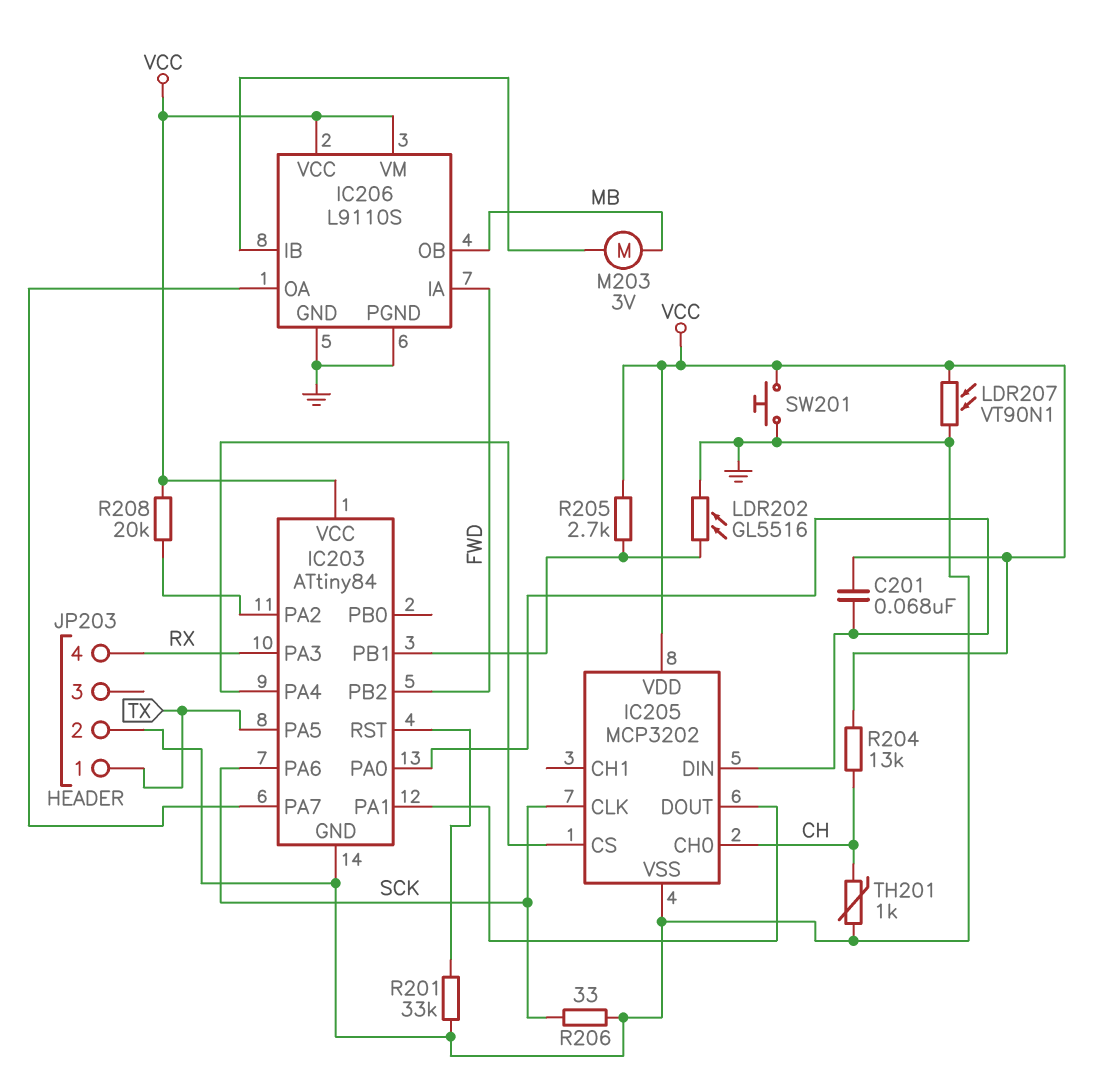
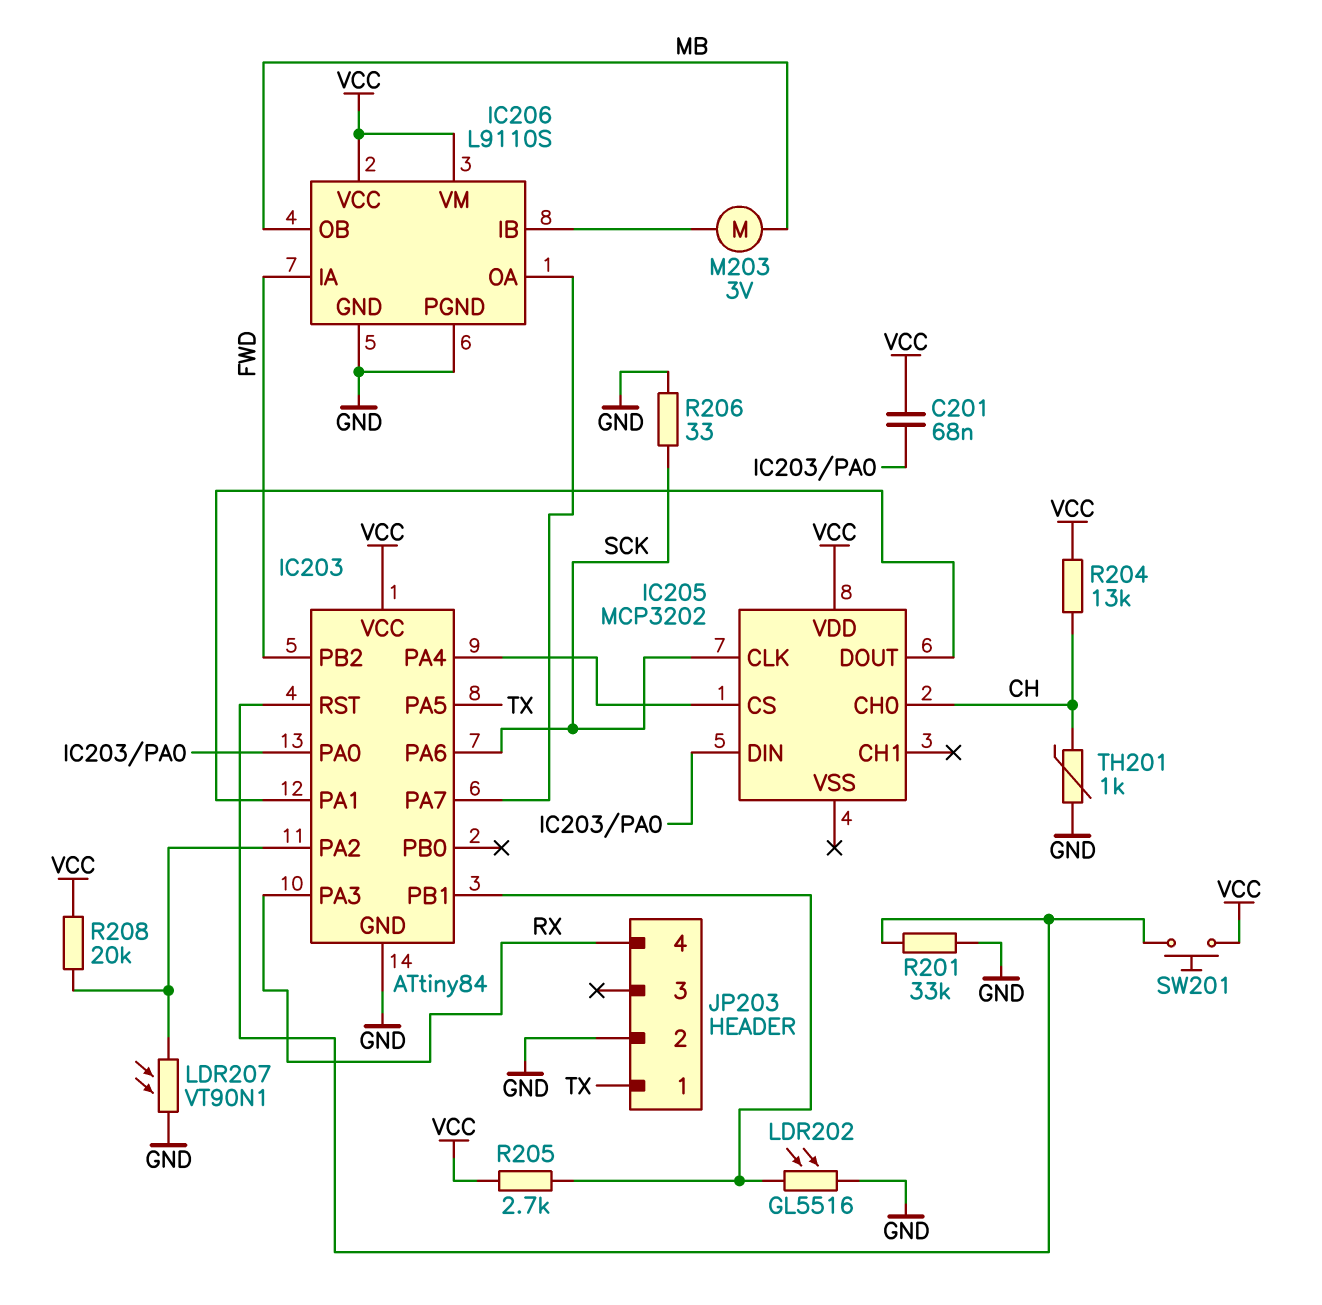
IC205 pin VSS: GND -> none
LDR207: VT90N1 (GND, VCC) -> VT90N1 (GND, IC203/PA2)
SW201: button (GND, VCC) -> button (IC203/RST, VCC)

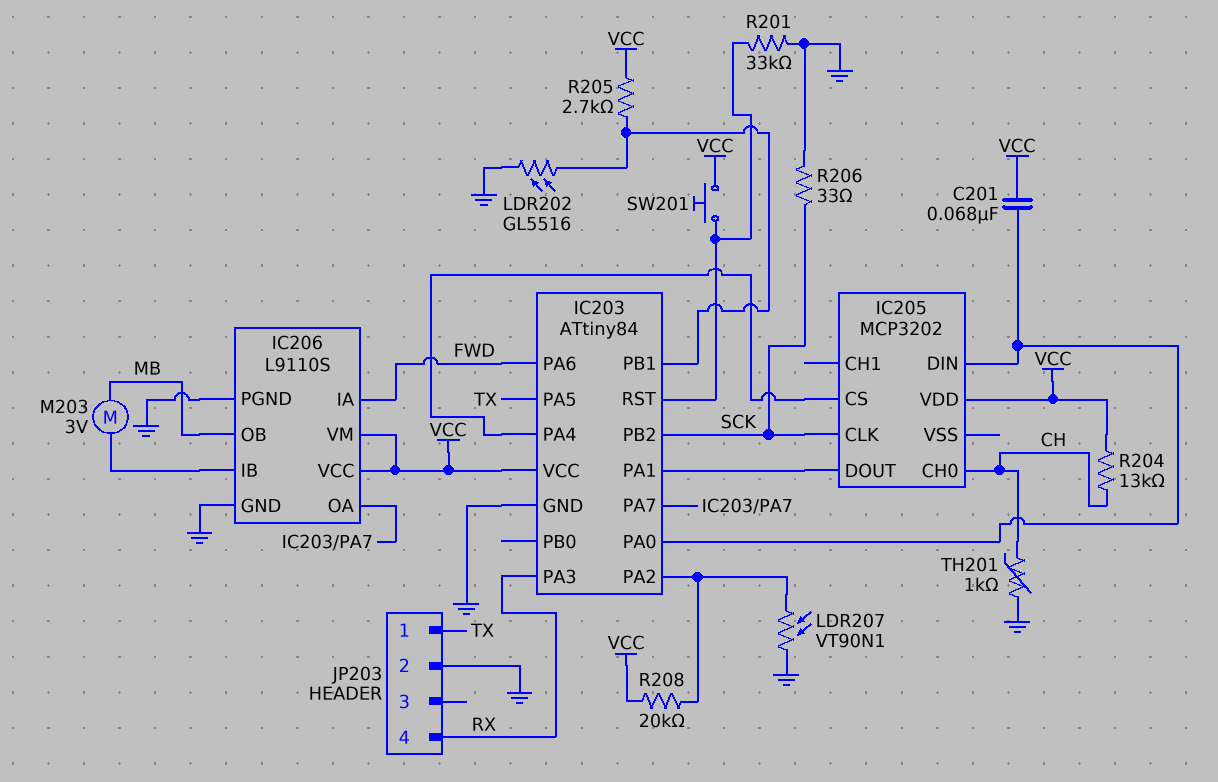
IC203 pin PA6: SCK -> FWD
IC203 pin PB2: FWD -> SCK

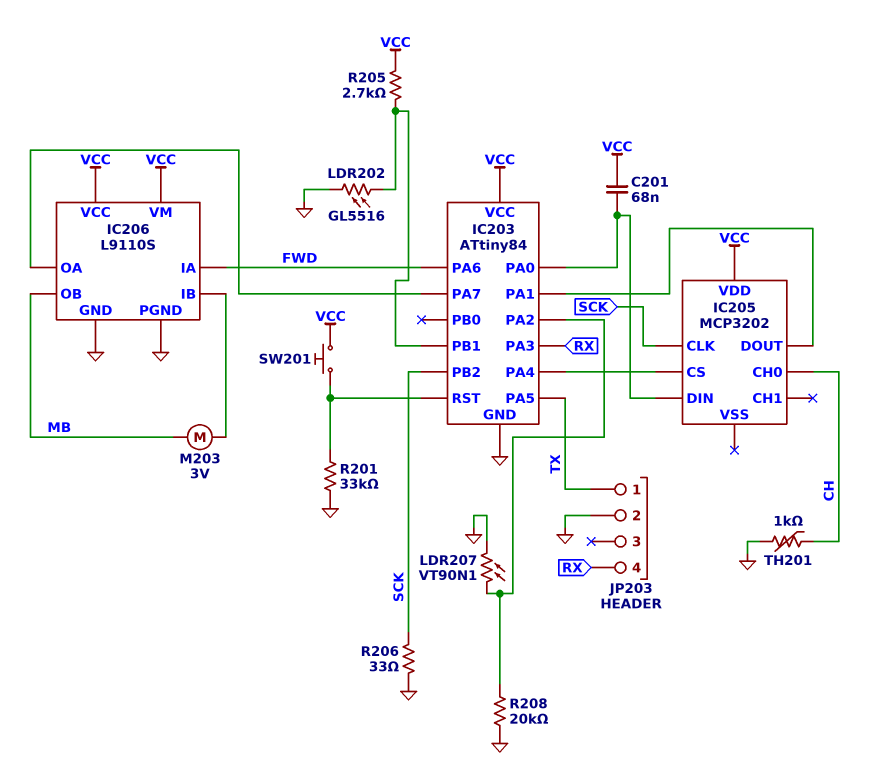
R204: 13k (CH, VCC) -> none
R208: 20k (IC203/PA2, VCC) -> 20k (GND, IC203/PA2)

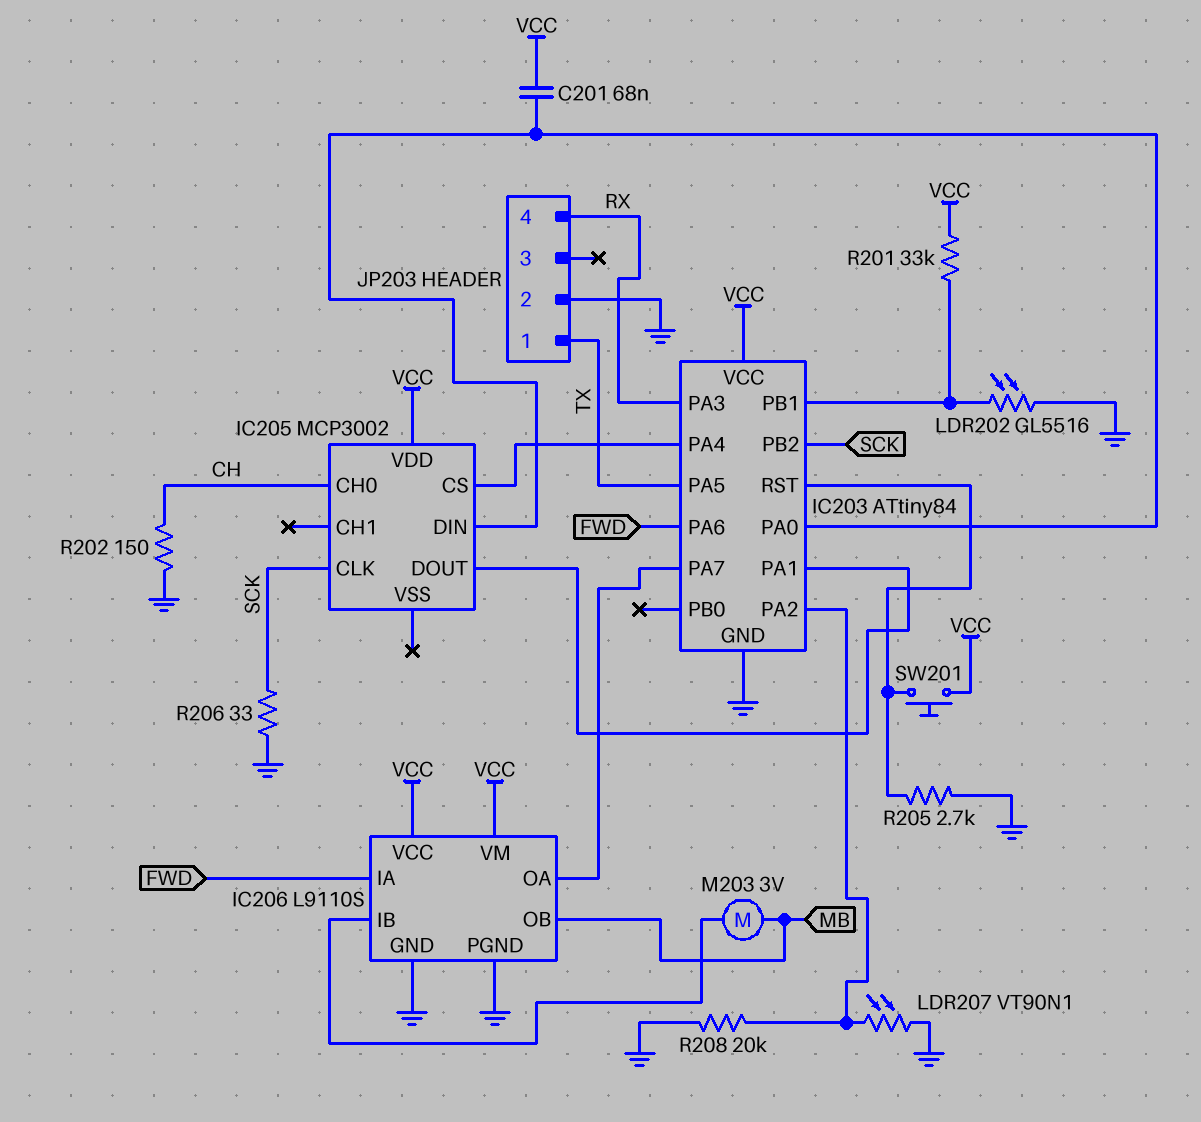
IC205: MCP3202 -> MCP3002
R201: 33k (GND, IC203/RST) -> 33k (IC203/PB1, VCC)
R202: none -> 150 (CH, GND)
R205: 2.7k (IC203/PB1, VCC) -> 2.7k (GND, IC203/RST)
TH201: 1k (CH, GND) -> none

